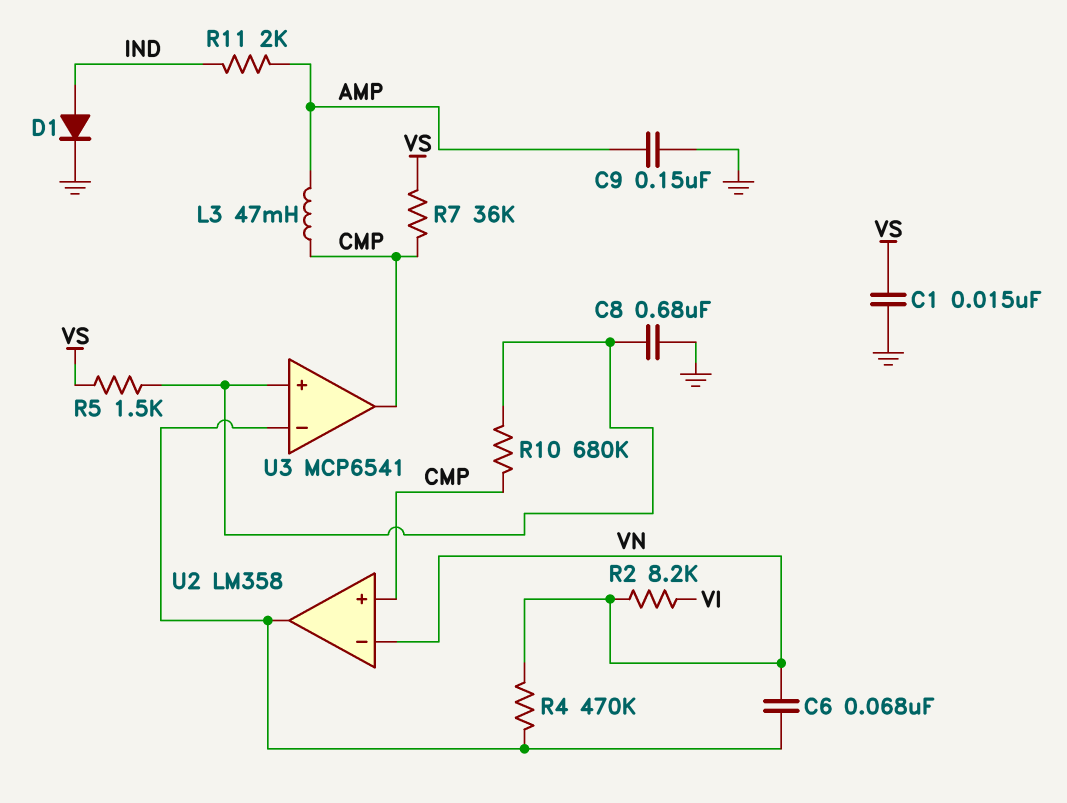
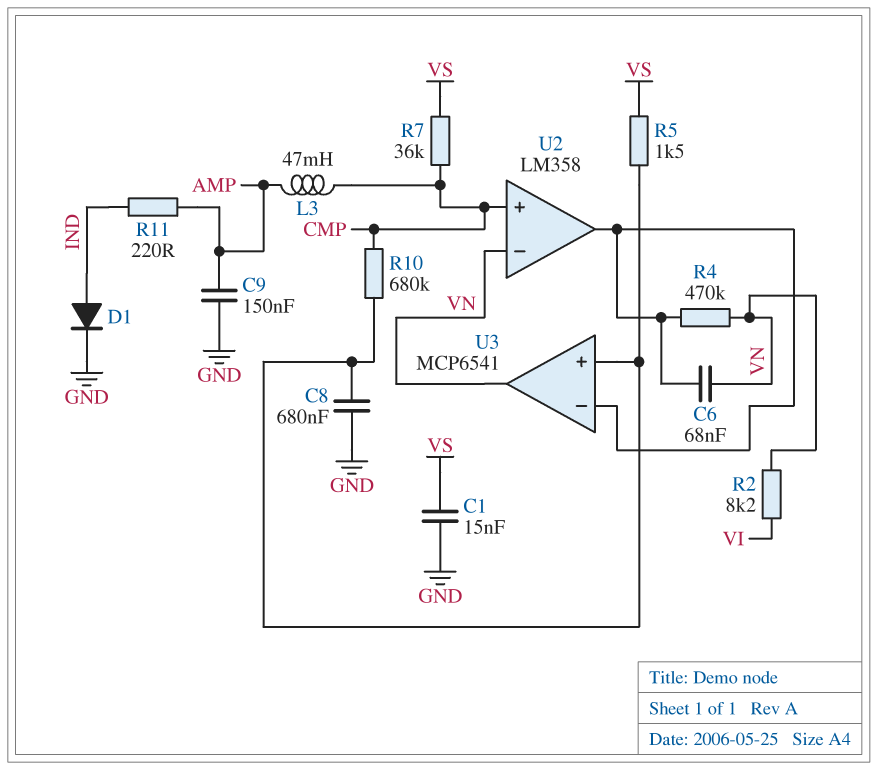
R11: 2k (AMP, IND) -> 220 (AMP, IND)
U3 pin out: CMP -> VN

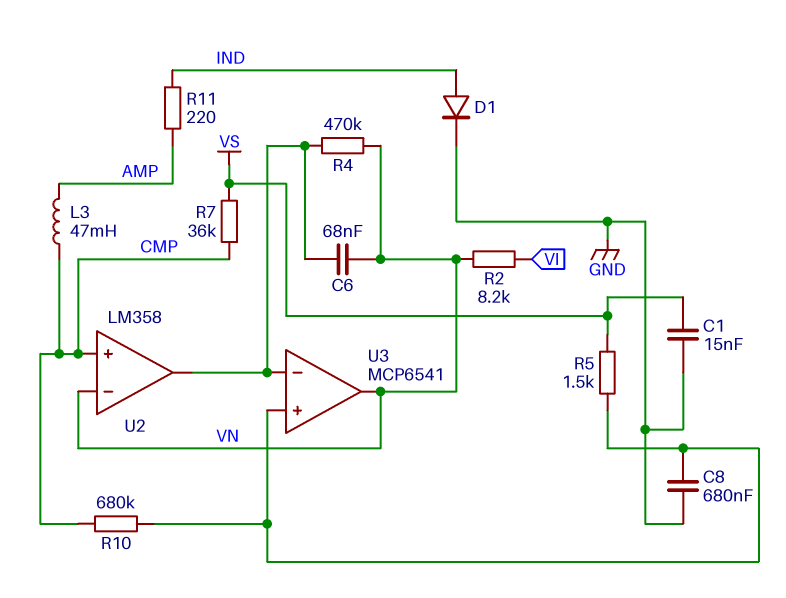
C9: 150nF (AMP, GND) -> none

